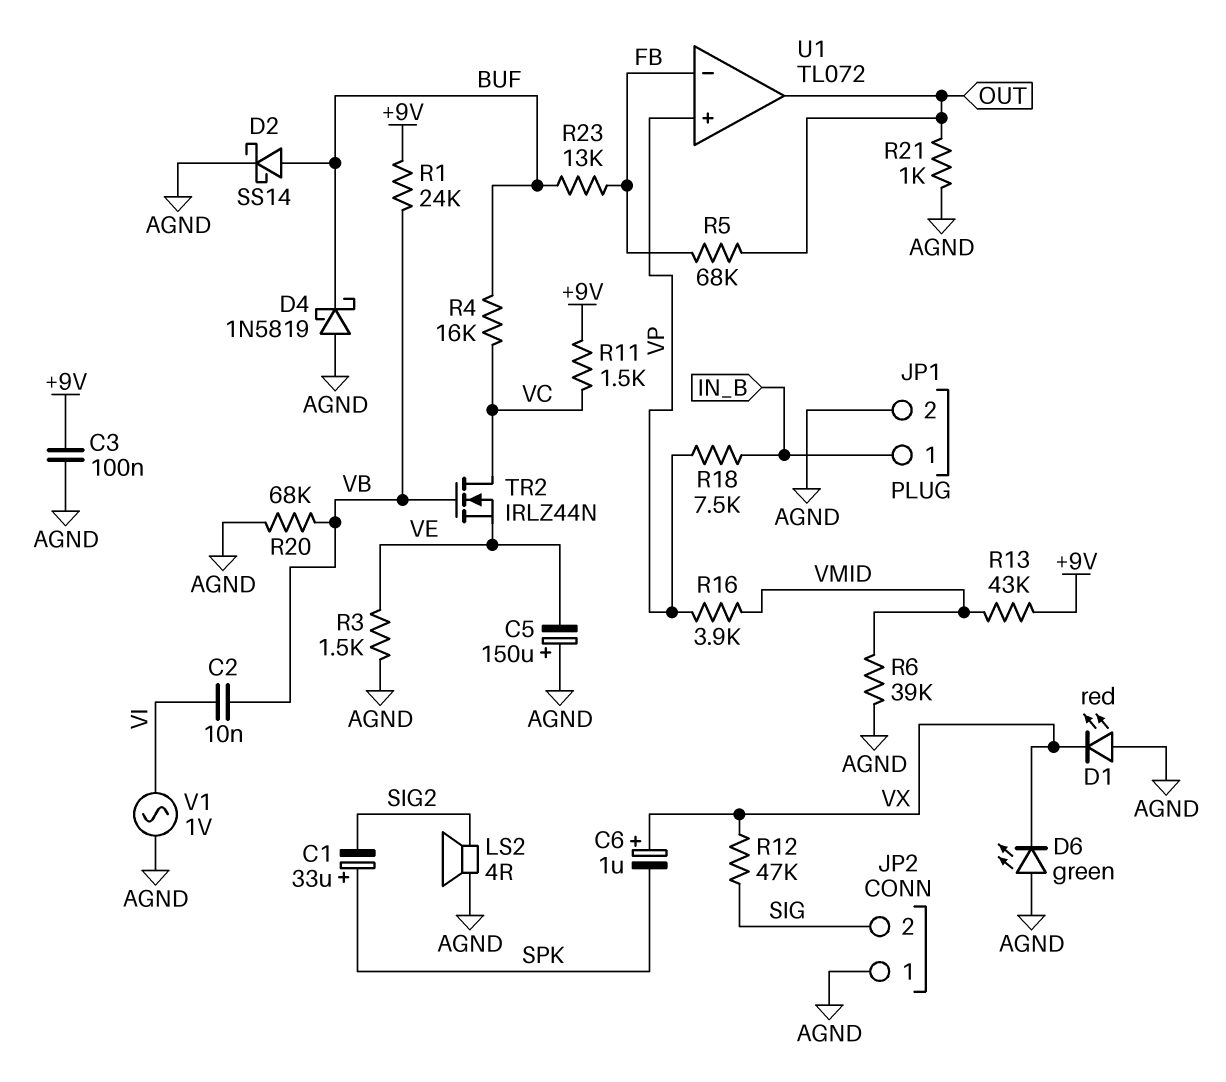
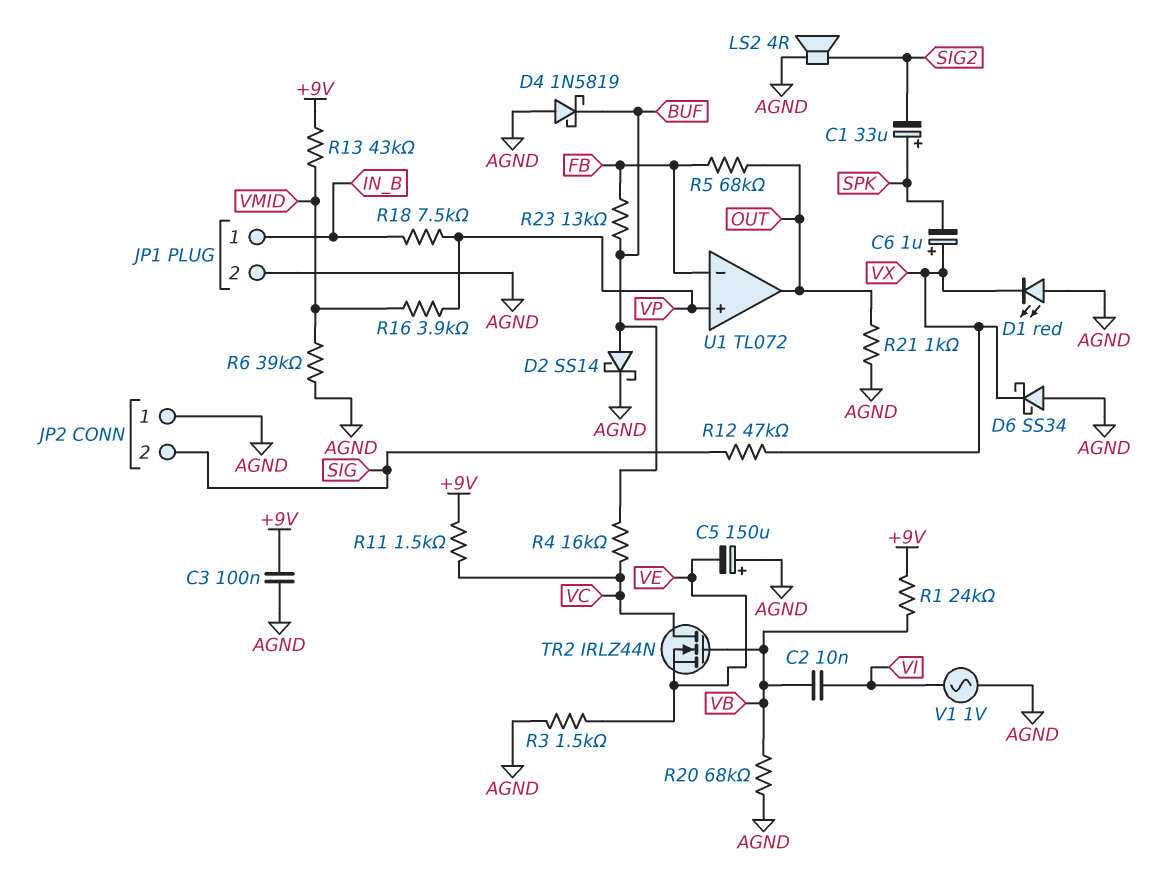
D6: LED green (A AGND, K VX) -> schottky SS34 (A AGND, K VX)

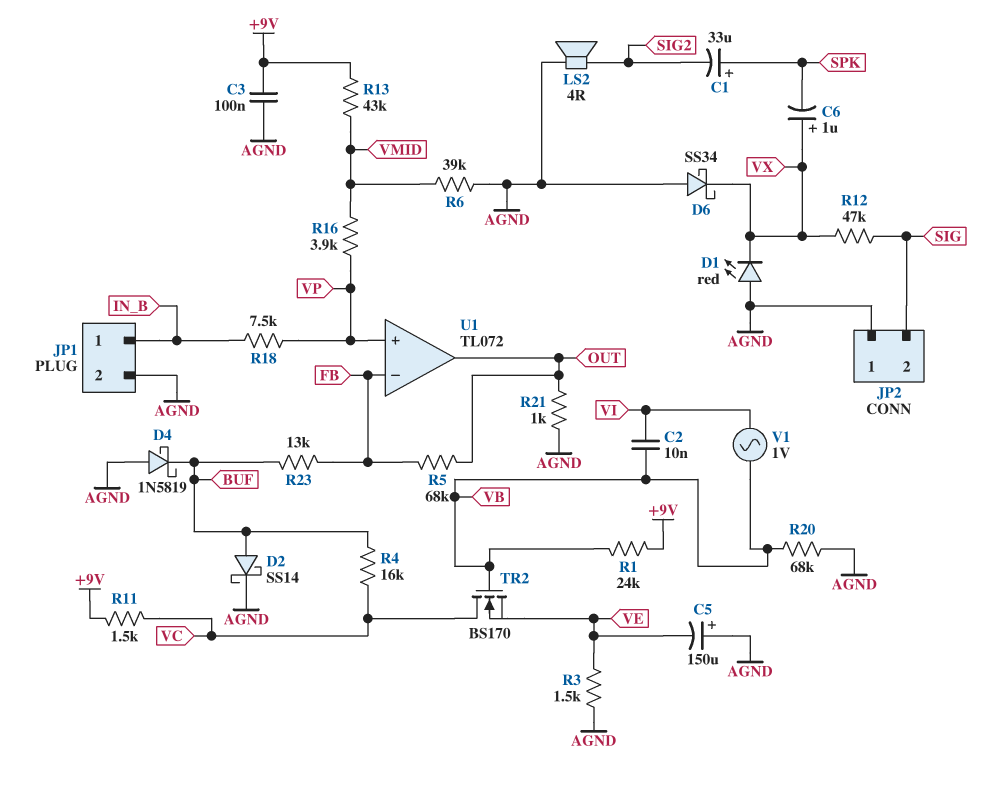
TR2: NMOS IRLZ44N (G VB, D VC, S VE) -> NMOS BS170 (G VB, D VC, S VE)
V1: AC 1V (AGND, VI) -> AC 1V (VB, VI)

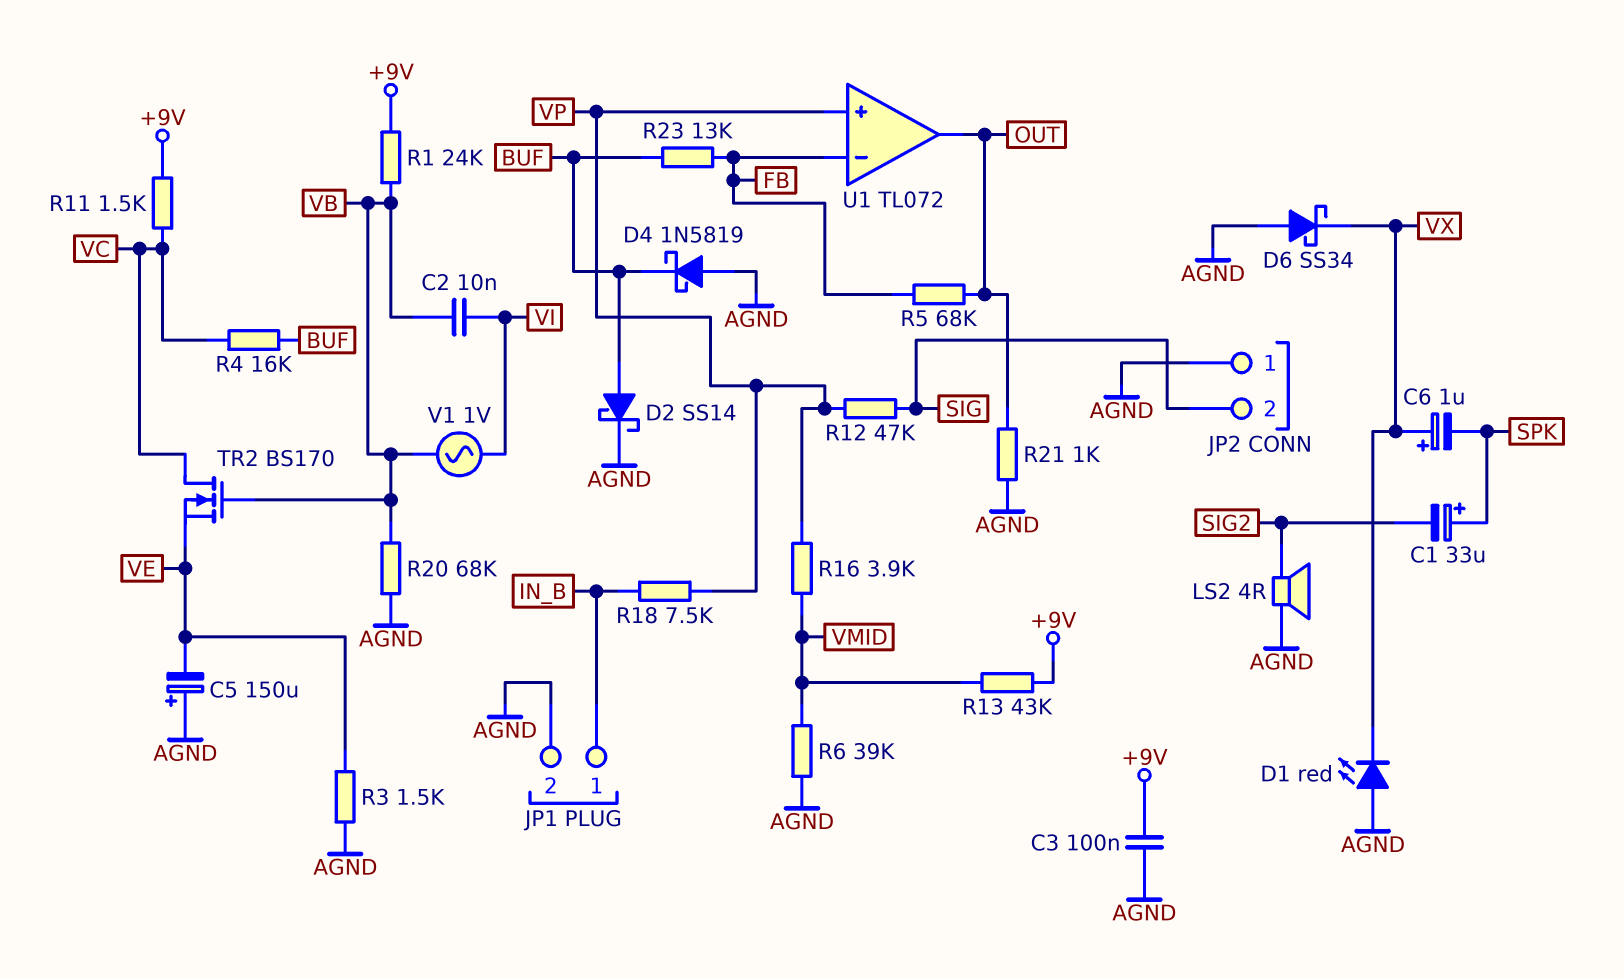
R12: 47k (SIG, VX) -> 47k (SIG, VP)

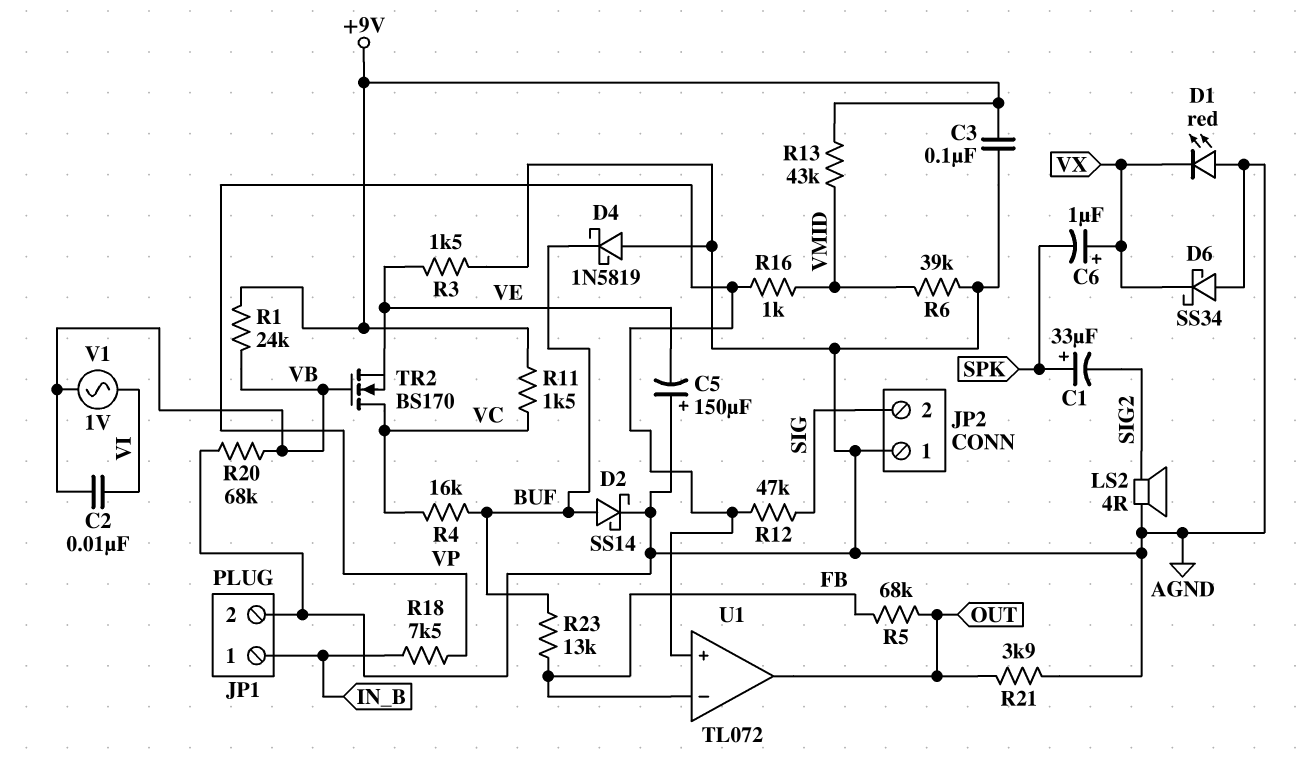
R16: 3.9k (VMID, VP) -> 1k (VMID, VP)
R21: 1k (AGND, OUT) -> 3.9k (AGND, OUT)

